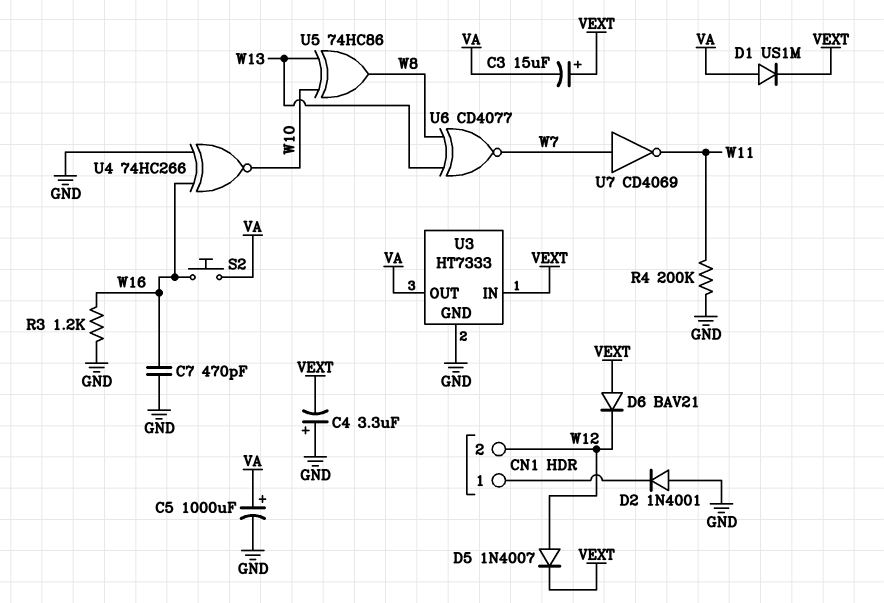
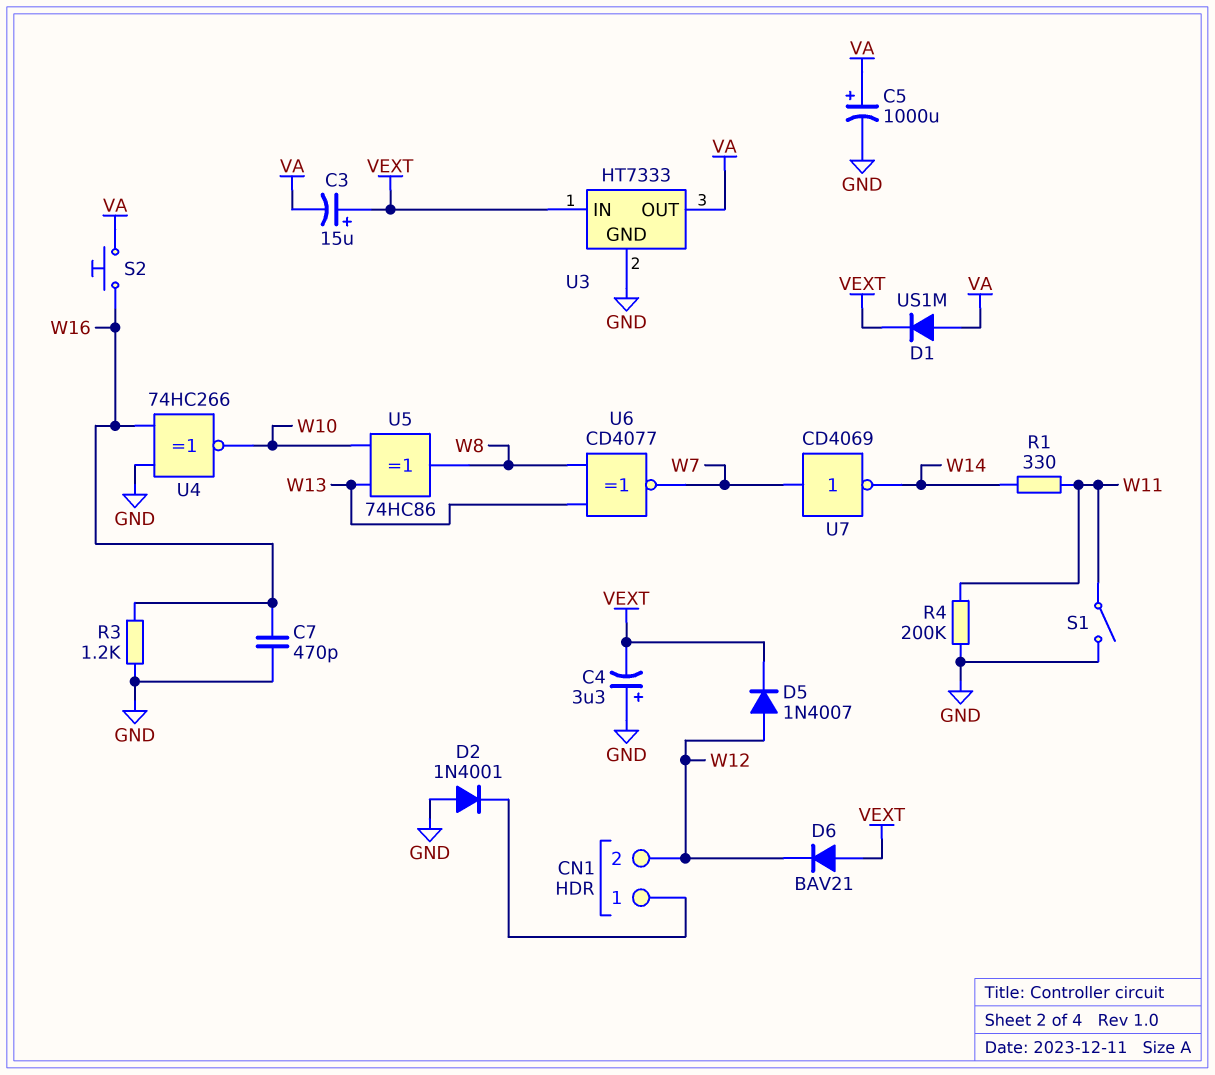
R1: none -> 330 (W11, W14)
S1: none -> switch (GND, W11)
U7: NOT CD4069 (in W7, out W11) -> NOT CD4069 (in W7, out W14)

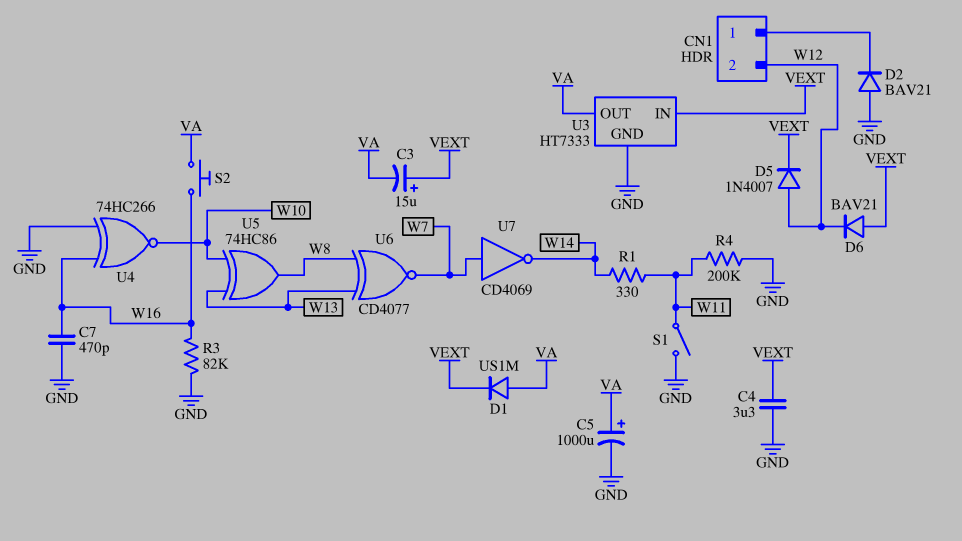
C4: 3.3uF (plus GND, minus VEXT) -> 3.3uF (GND, VEXT)
D2: diode 1N4001 (A GND, K CN1/1) -> diode BAV21 (A GND, K CN1/1)
R3: 1.2k (GND, W16) -> 82k (GND, W16)

